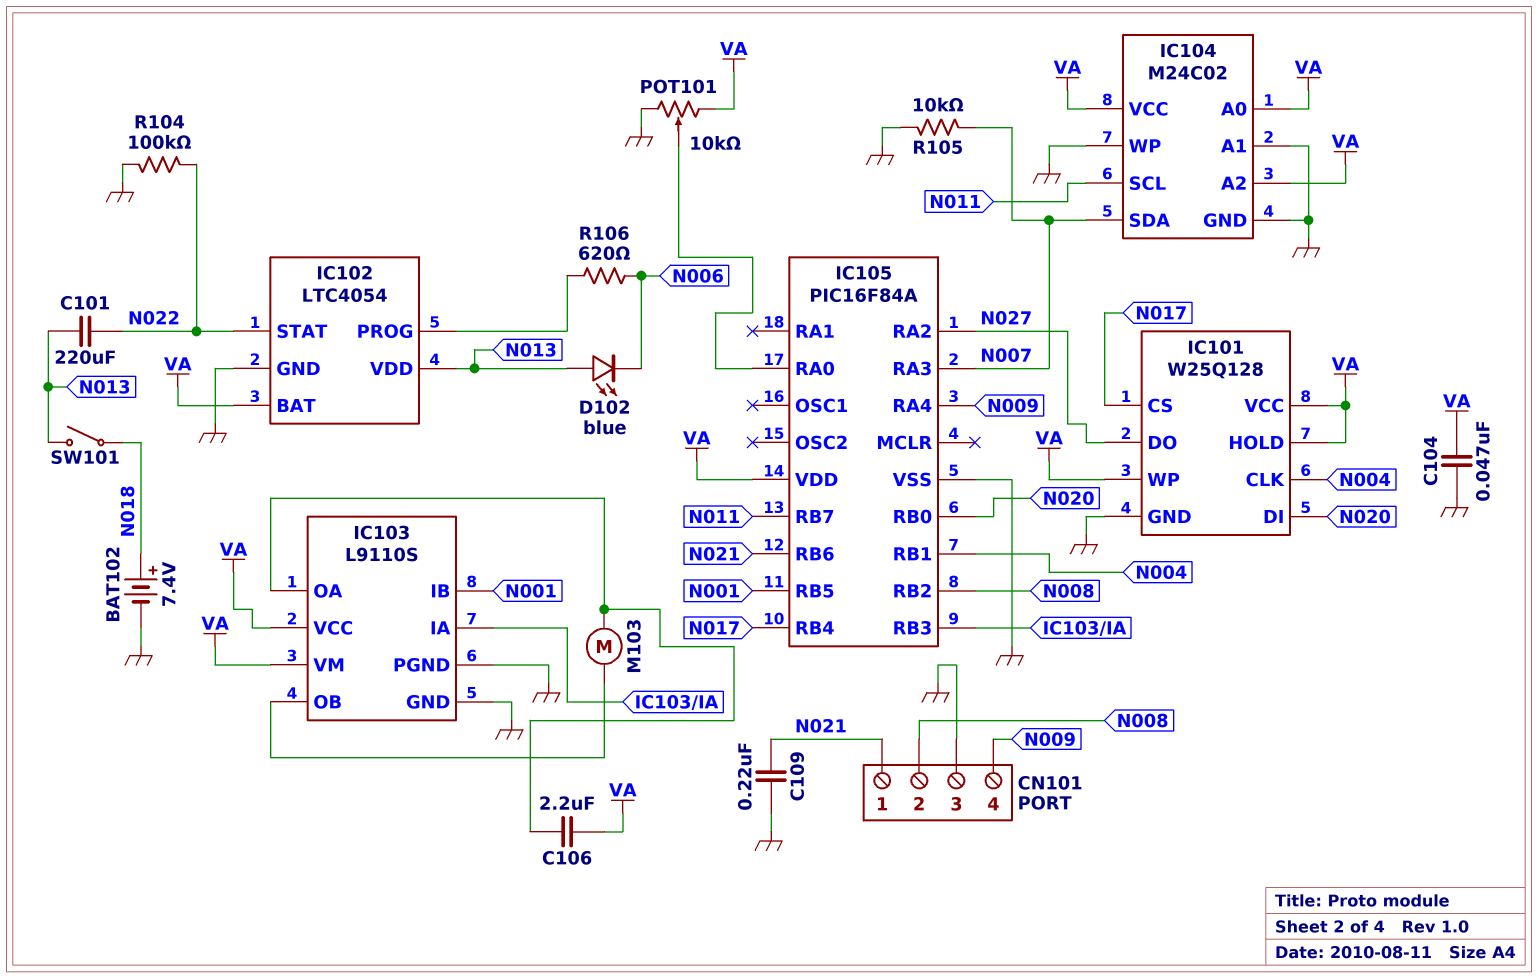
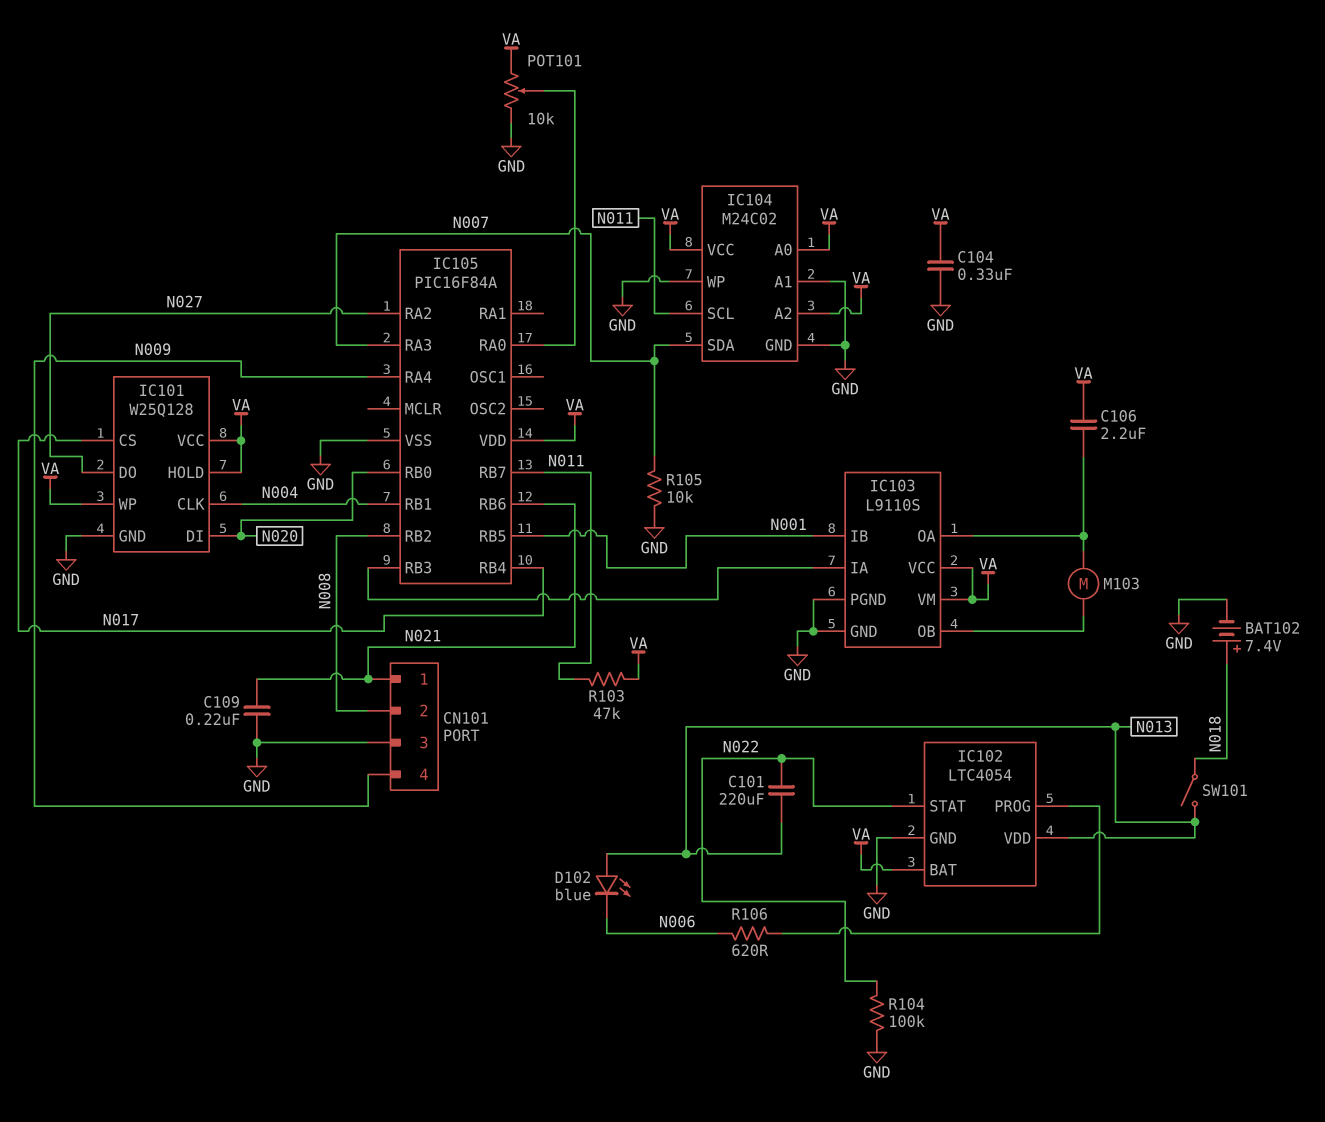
C104: 47nF (GND, VA) -> 330nF (GND, VA)
R103: none -> 47k (N011, VA)

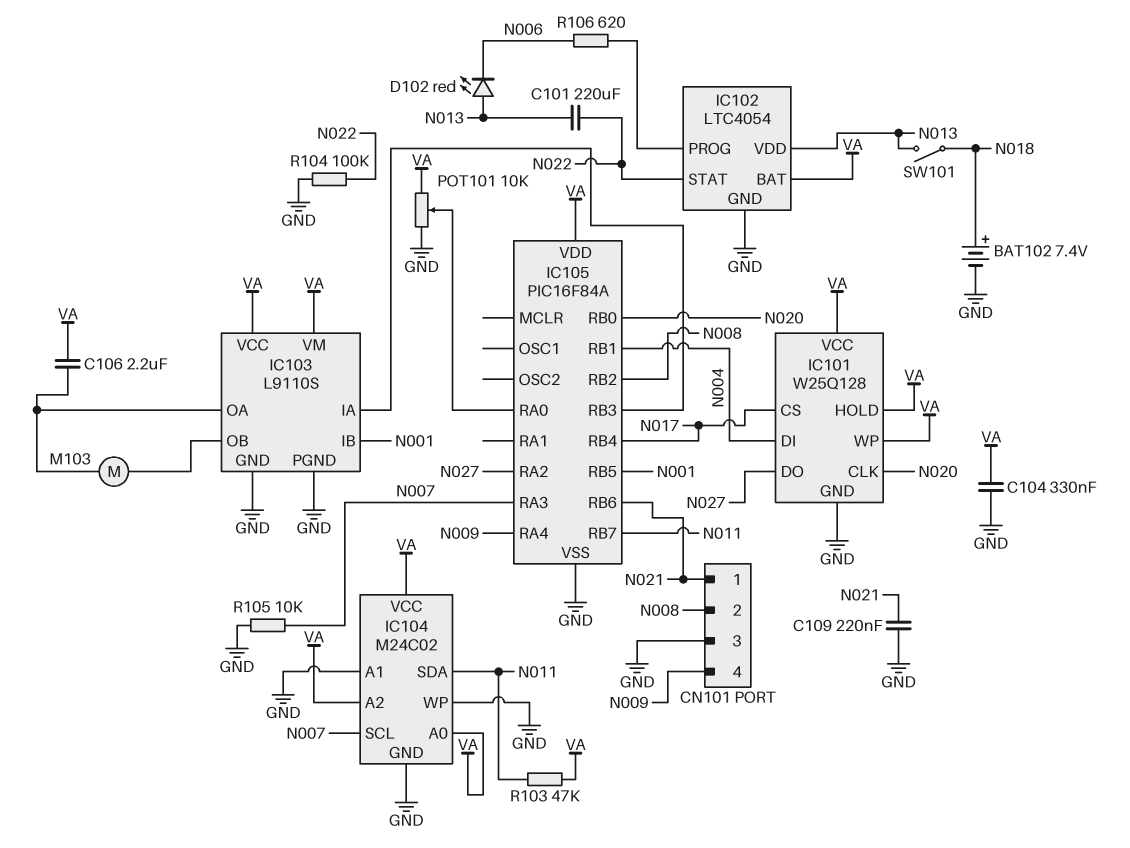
D102: LED blue (A N013, K N006) -> LED red (A N013, K N006)
IC101 pin CLK: N004 -> N020
IC101 pin DI: N020 -> N004
IC104 pin SCL: N011 -> N007
IC104 pin SDA: N007 -> N011

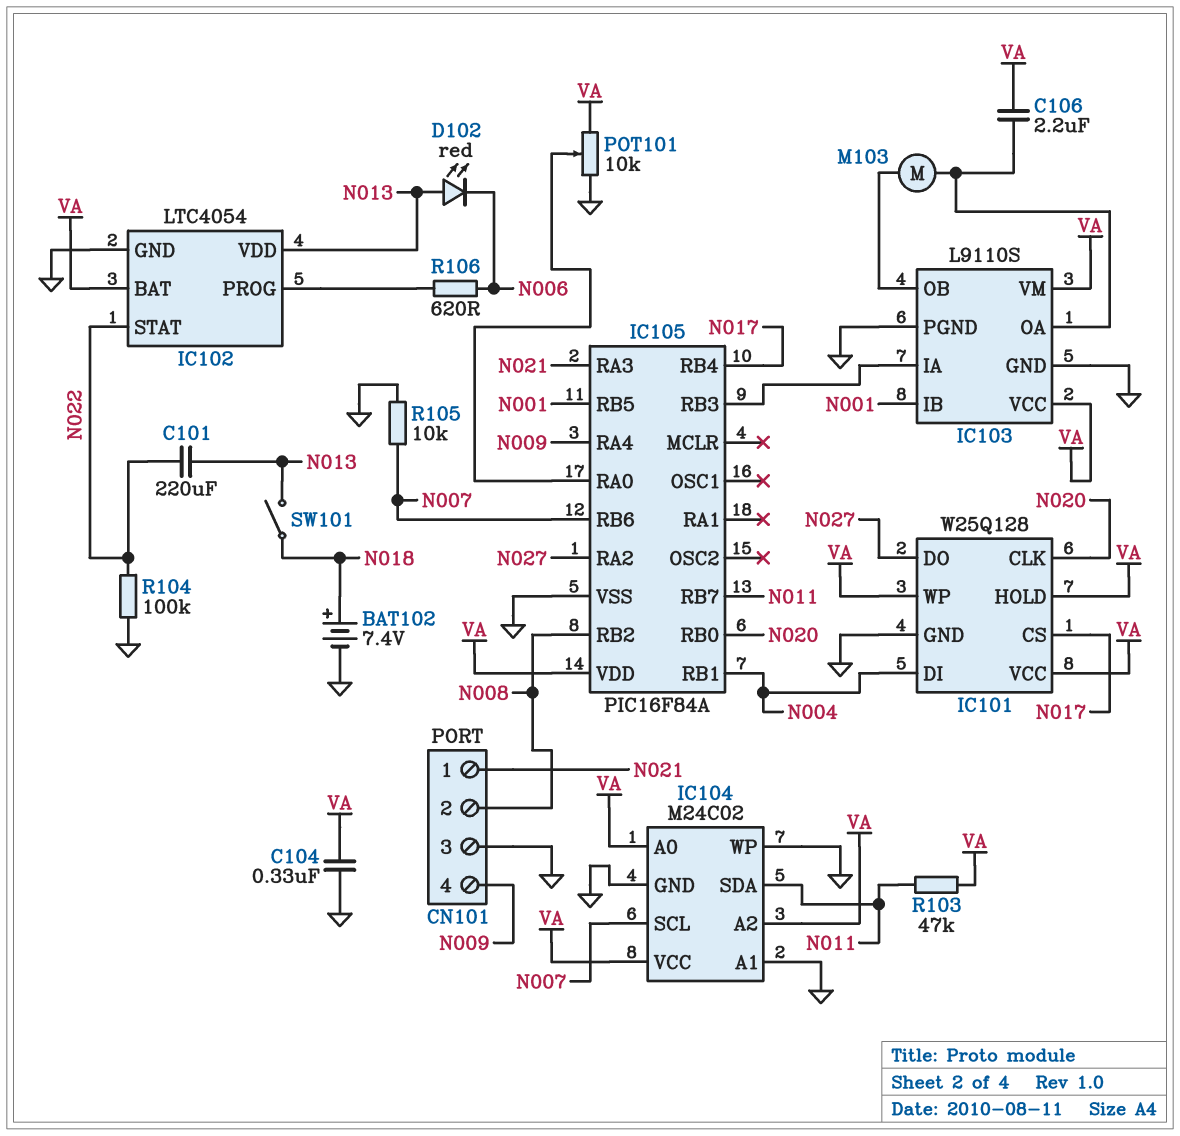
C109: 220nF (GND, N021) -> none
IC105 pin RA3: N007 -> N021
IC105 pin RB6: N021 -> N007

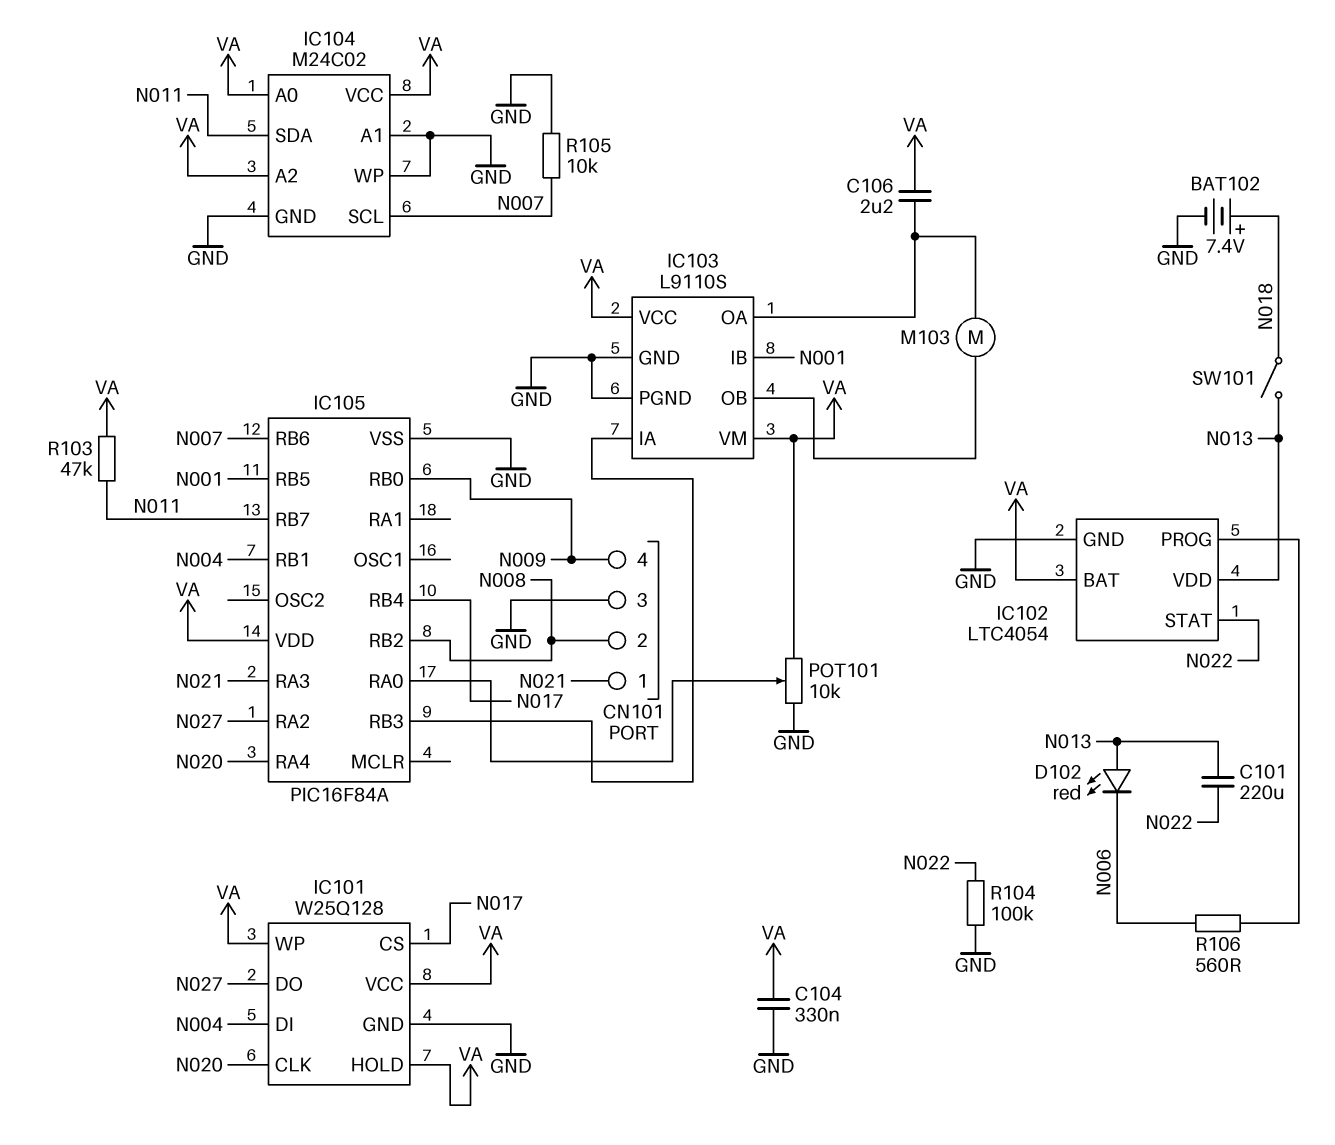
IC105 pin RA4: N009 -> N020
IC105 pin RB0: N020 -> N009
R106: 620 (IC102/PROG, N006) -> 560 (IC102/PROG, N006)

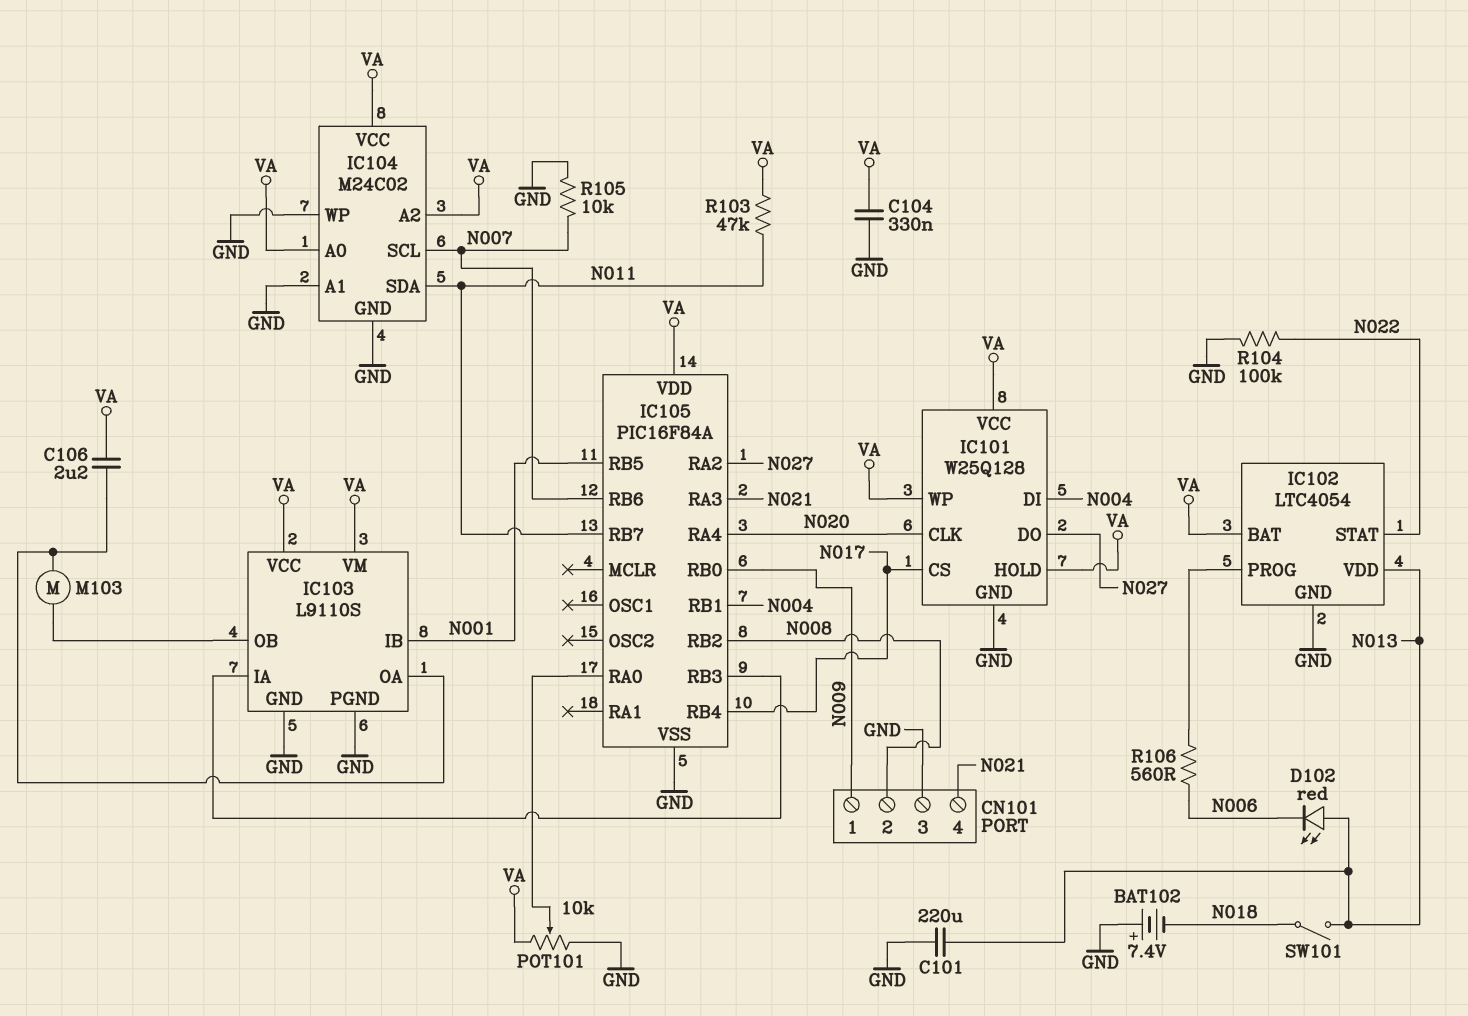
BAT102: 7.4V (plus N018, minus GND) -> 7.4V (plus GND, minus N018)
C101: 220uF (N013, N022) -> 220uF (GND, N013)
CN101 pin 1: N021 -> N009
CN101 pin 4: N009 -> N021

